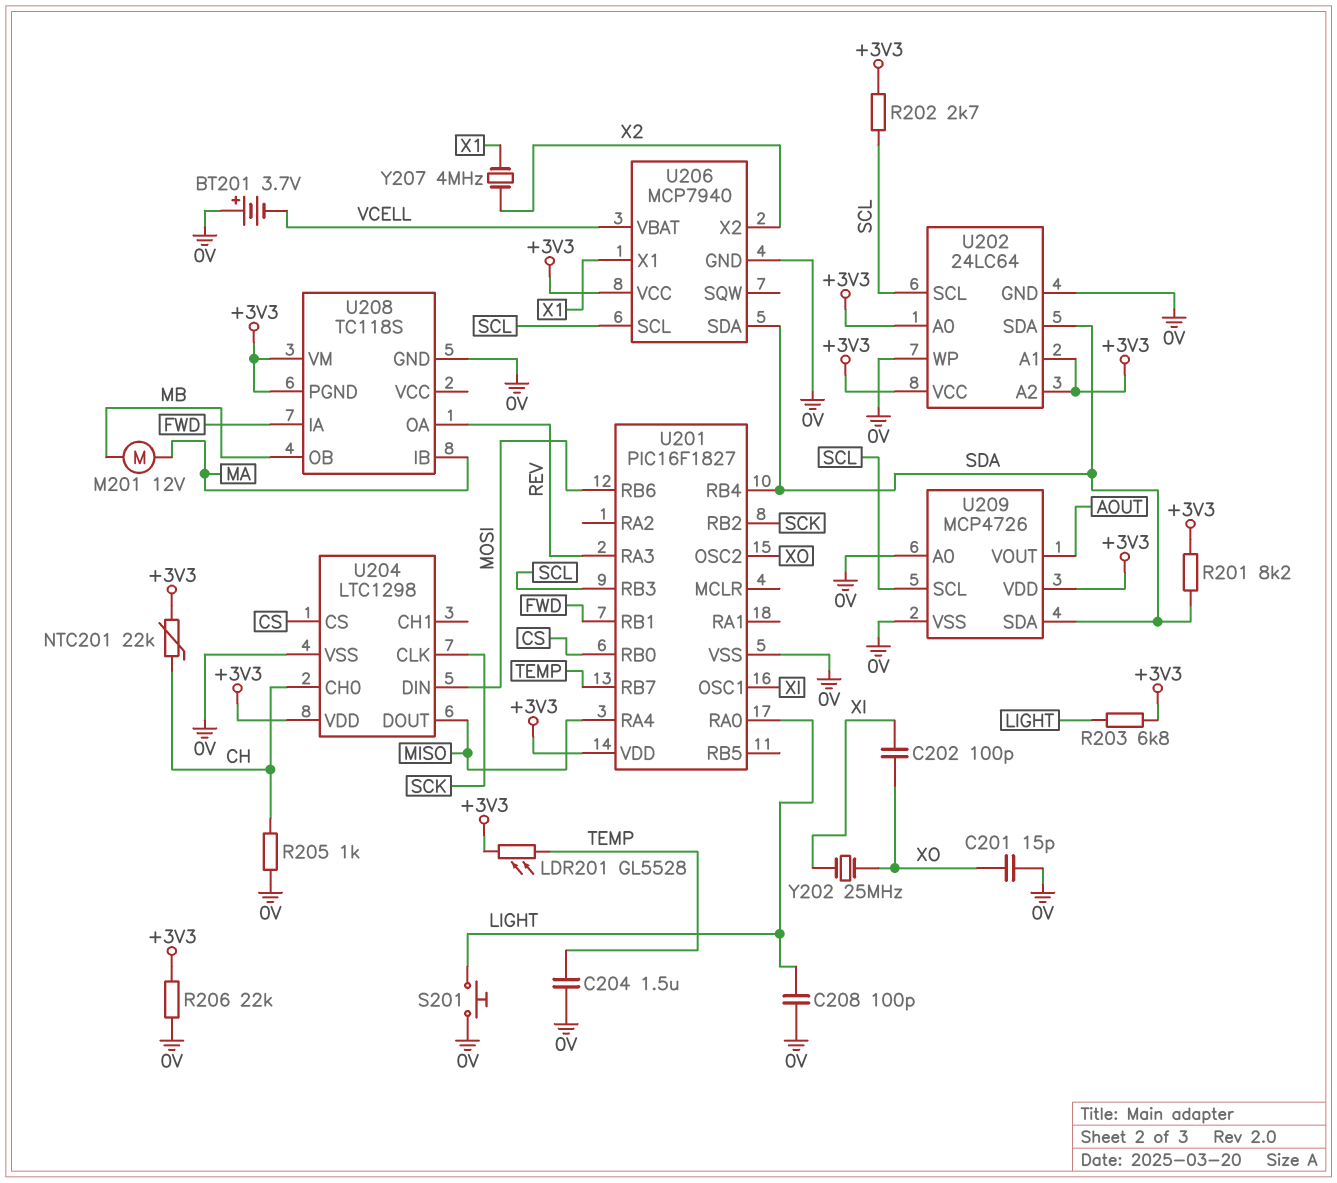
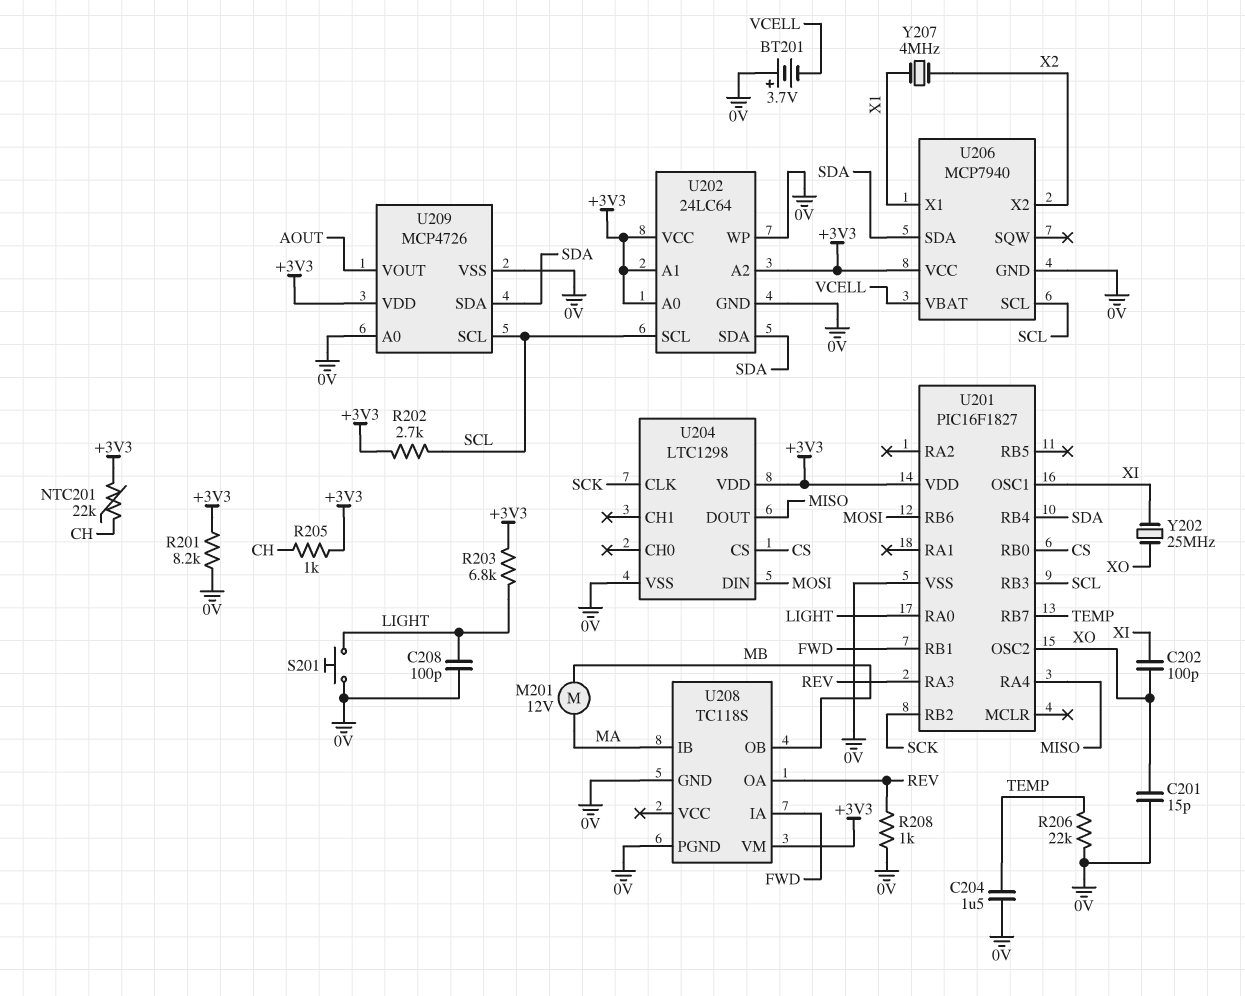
LDR201: GL5528 (+3V3, TEMP) -> none
R201: 8.2k (+3V3, SDA) -> 8.2k (+3V3, 0V)
R205: 1k (0V, CH) -> 1k (+3V3, CH)
R206: 22k (+3V3, 0V) -> 22k (0V, TEMP)
R208: none -> 1k (0V, REV)
U204 pin CH0: CH -> none
U208 pin PGND: +3V3 -> 0V

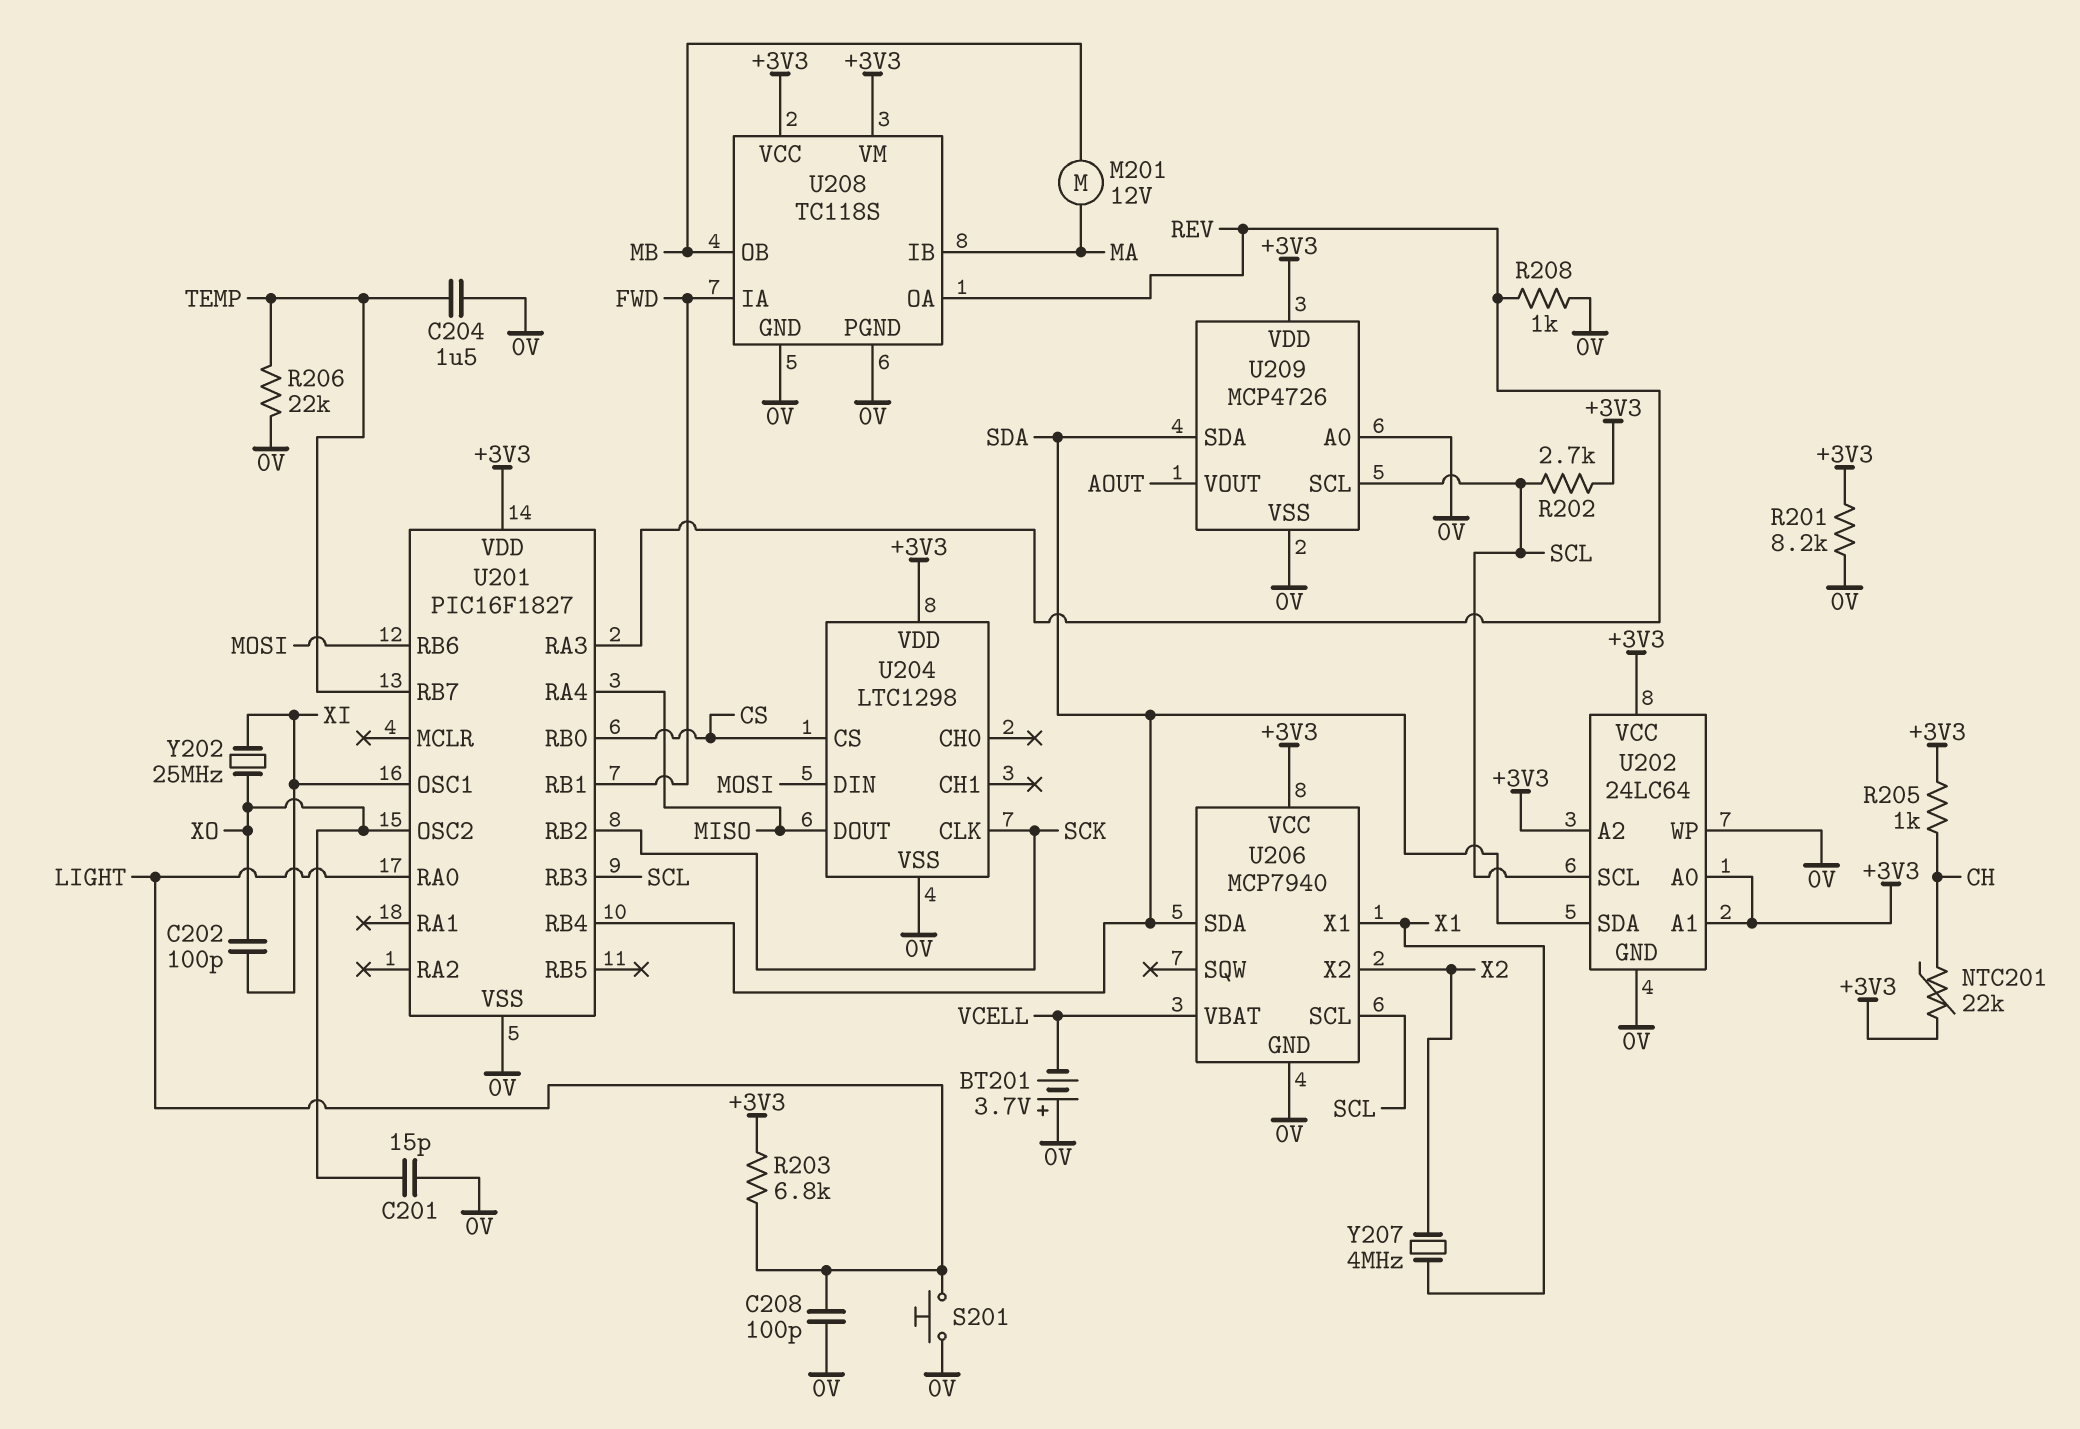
U208 pin VCC: none -> +3V3

